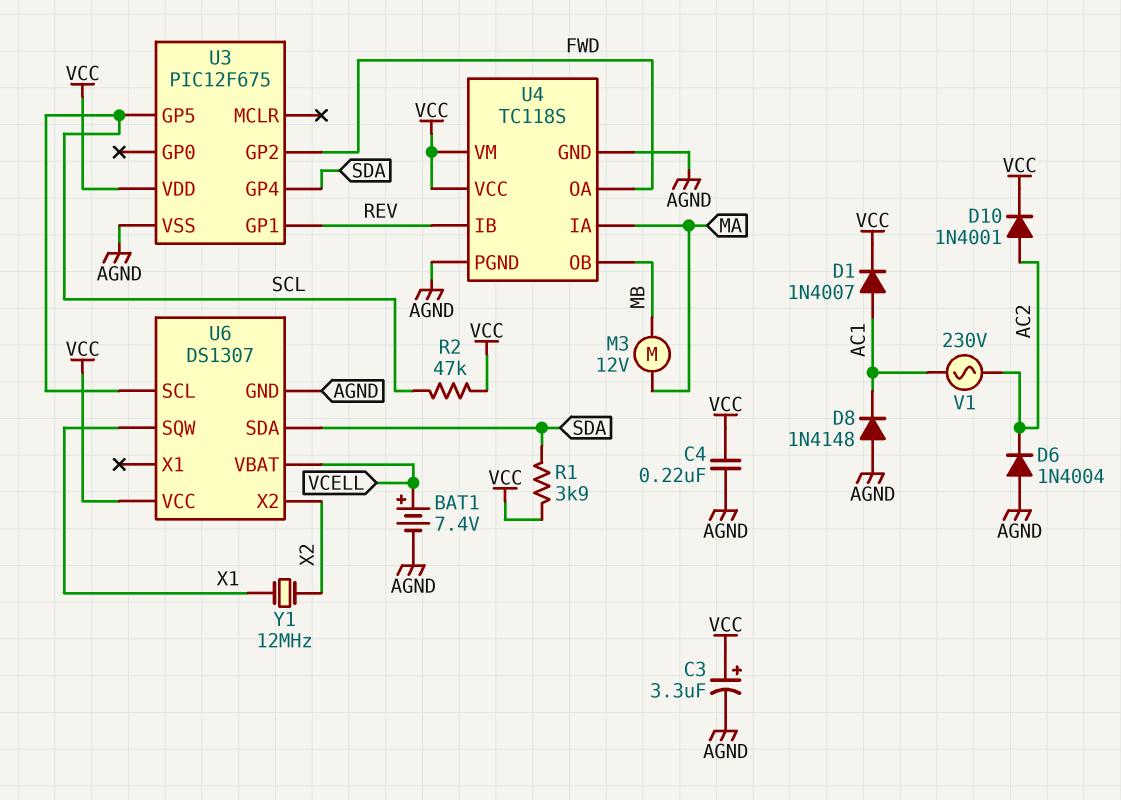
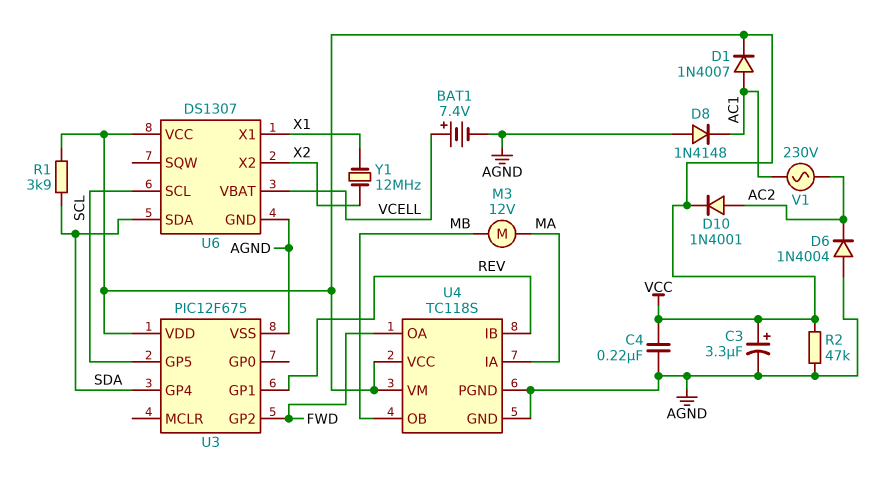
R2: 47k (SCL, VCC) -> 47k (AGND, VCC)
U6 pin SQW: X1 -> none
U6 pin X1: none -> X1

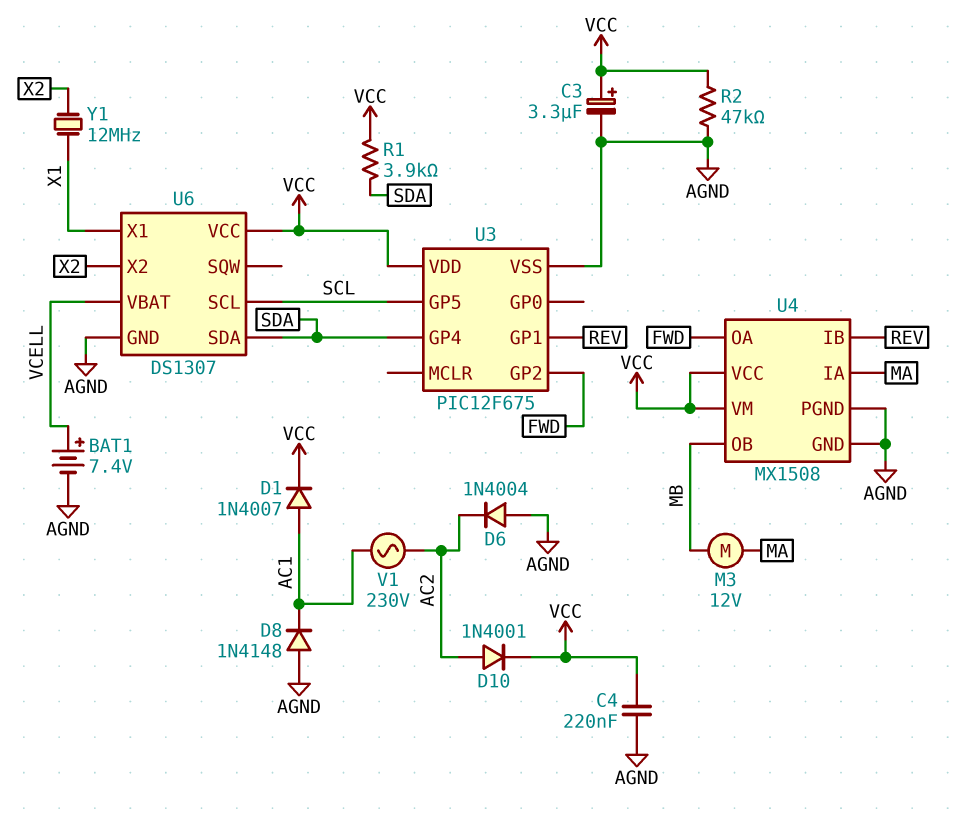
U4: TC118S -> MX1508

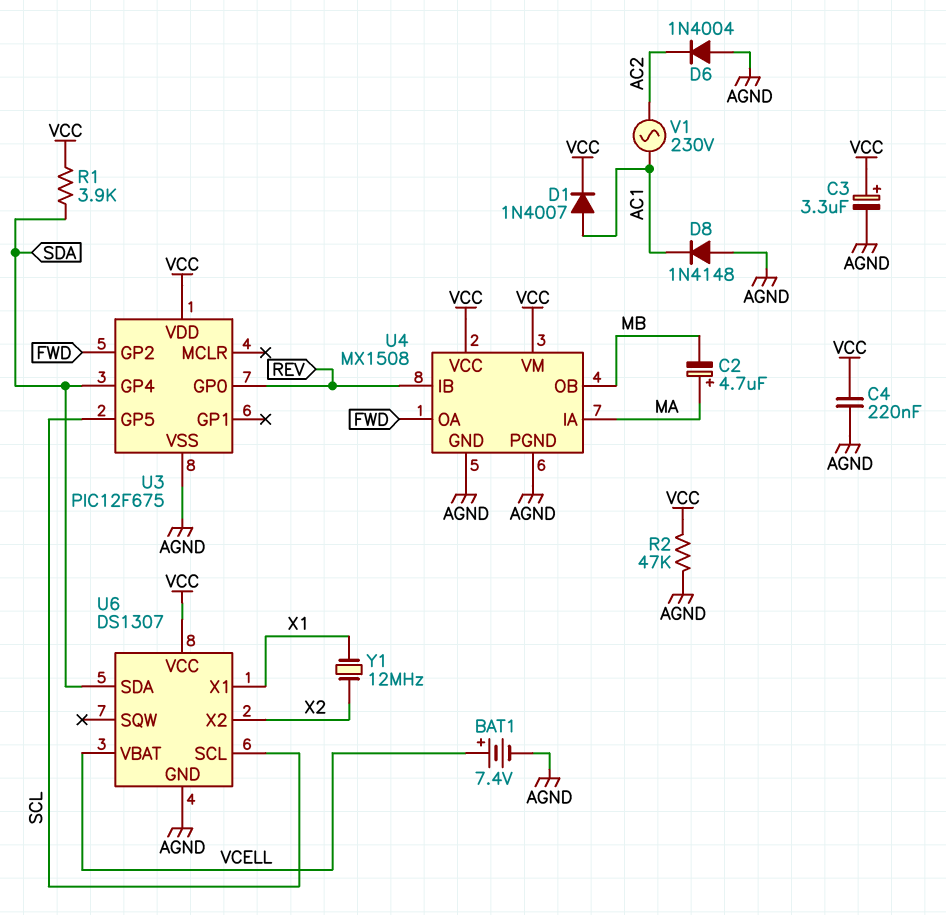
C2: none -> 4.7uF (plus MA, minus MB)
D10: diode 1N4001 (A AC2, K VCC) -> none
M3: motor 12V (MA, MB) -> none
U3 pin GP0: none -> REV
U3 pin GP1: REV -> none

